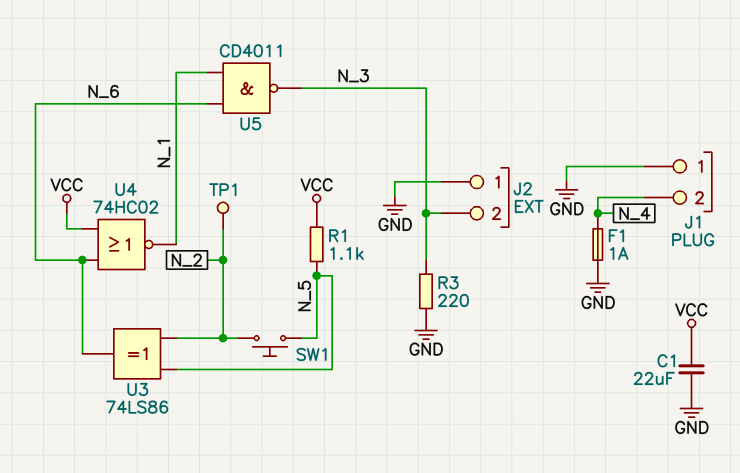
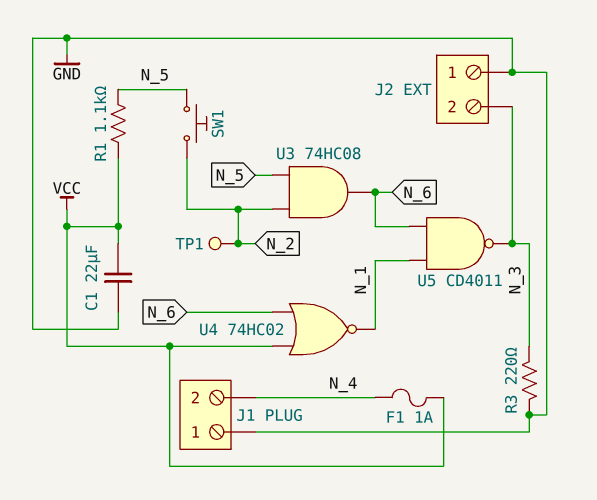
F1: 1A (GND, N_4) -> 1A (N_4, VCC)
U3: XOR 74LS86 (in N_2, in N_5, out N_6) -> AND 74HC08 (in N_2, in N_5, out N_6)

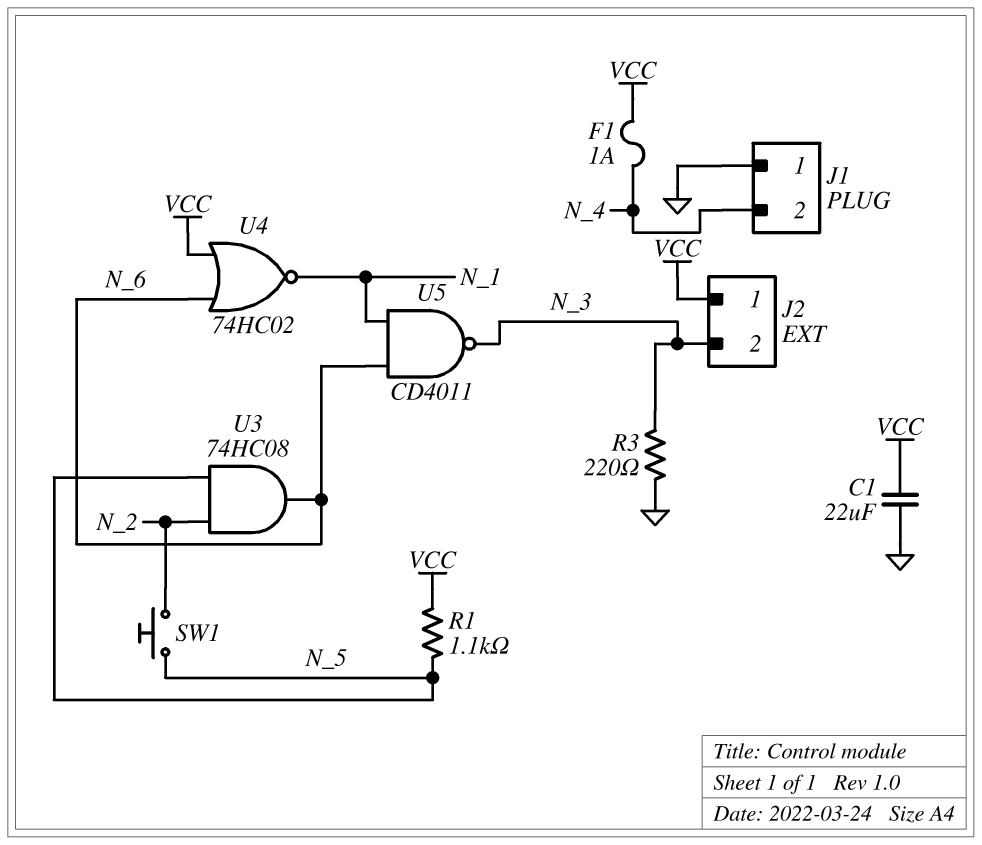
J2 pin 1: GND -> VCC
TP1: test point (N_2) -> none

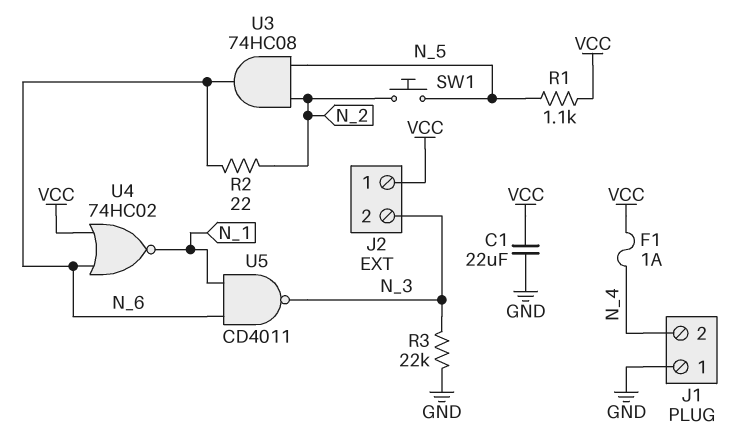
R2: none -> 22 (N_2, N_6)
R3: 220 (GND, N_3) -> 22k (GND, N_3)

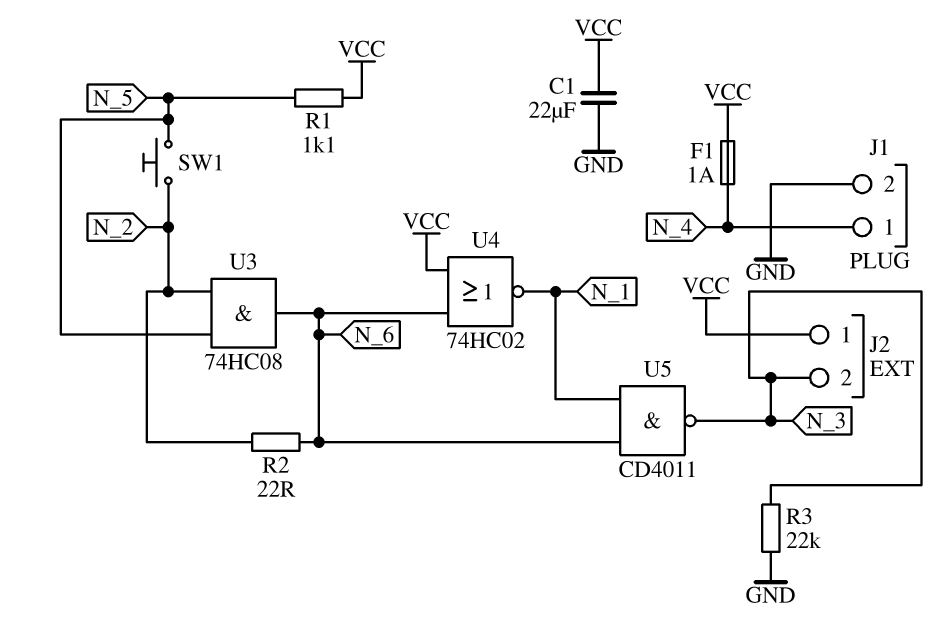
J1 pin 1: GND -> N_4
J1 pin 2: N_4 -> GND

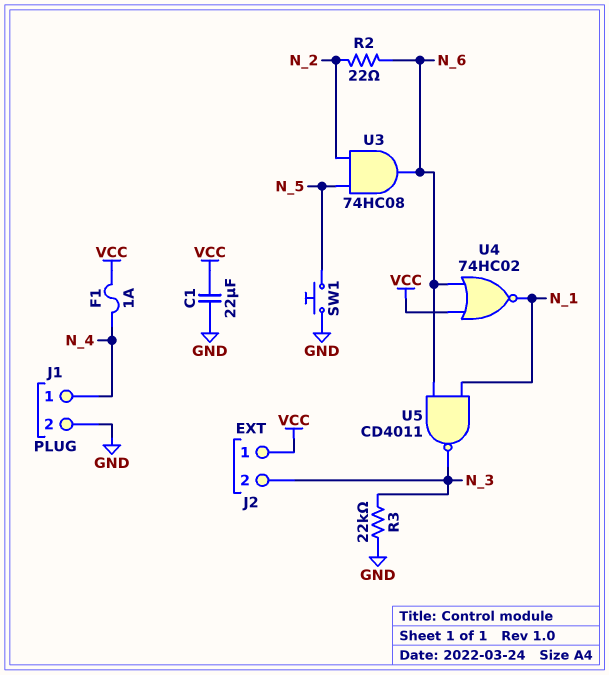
R1: 1.1k (N_5, VCC) -> none
SW1: button (N_2, N_5) -> button (GND, N_5)

